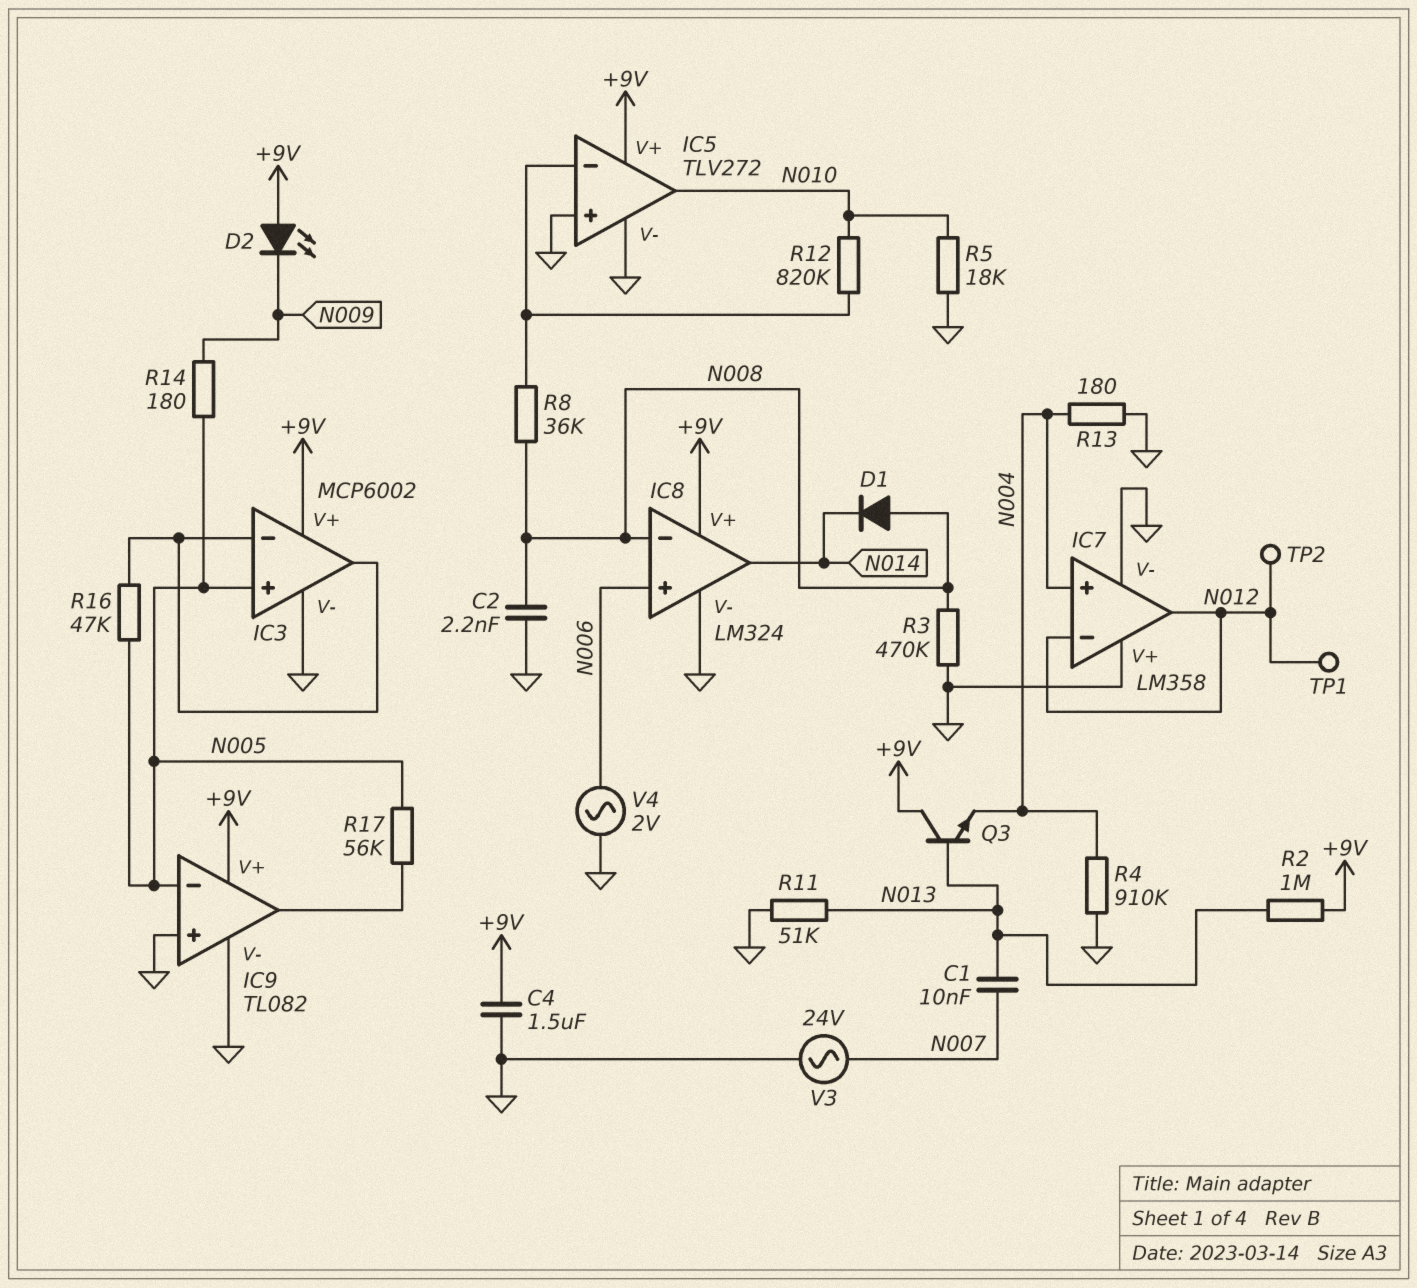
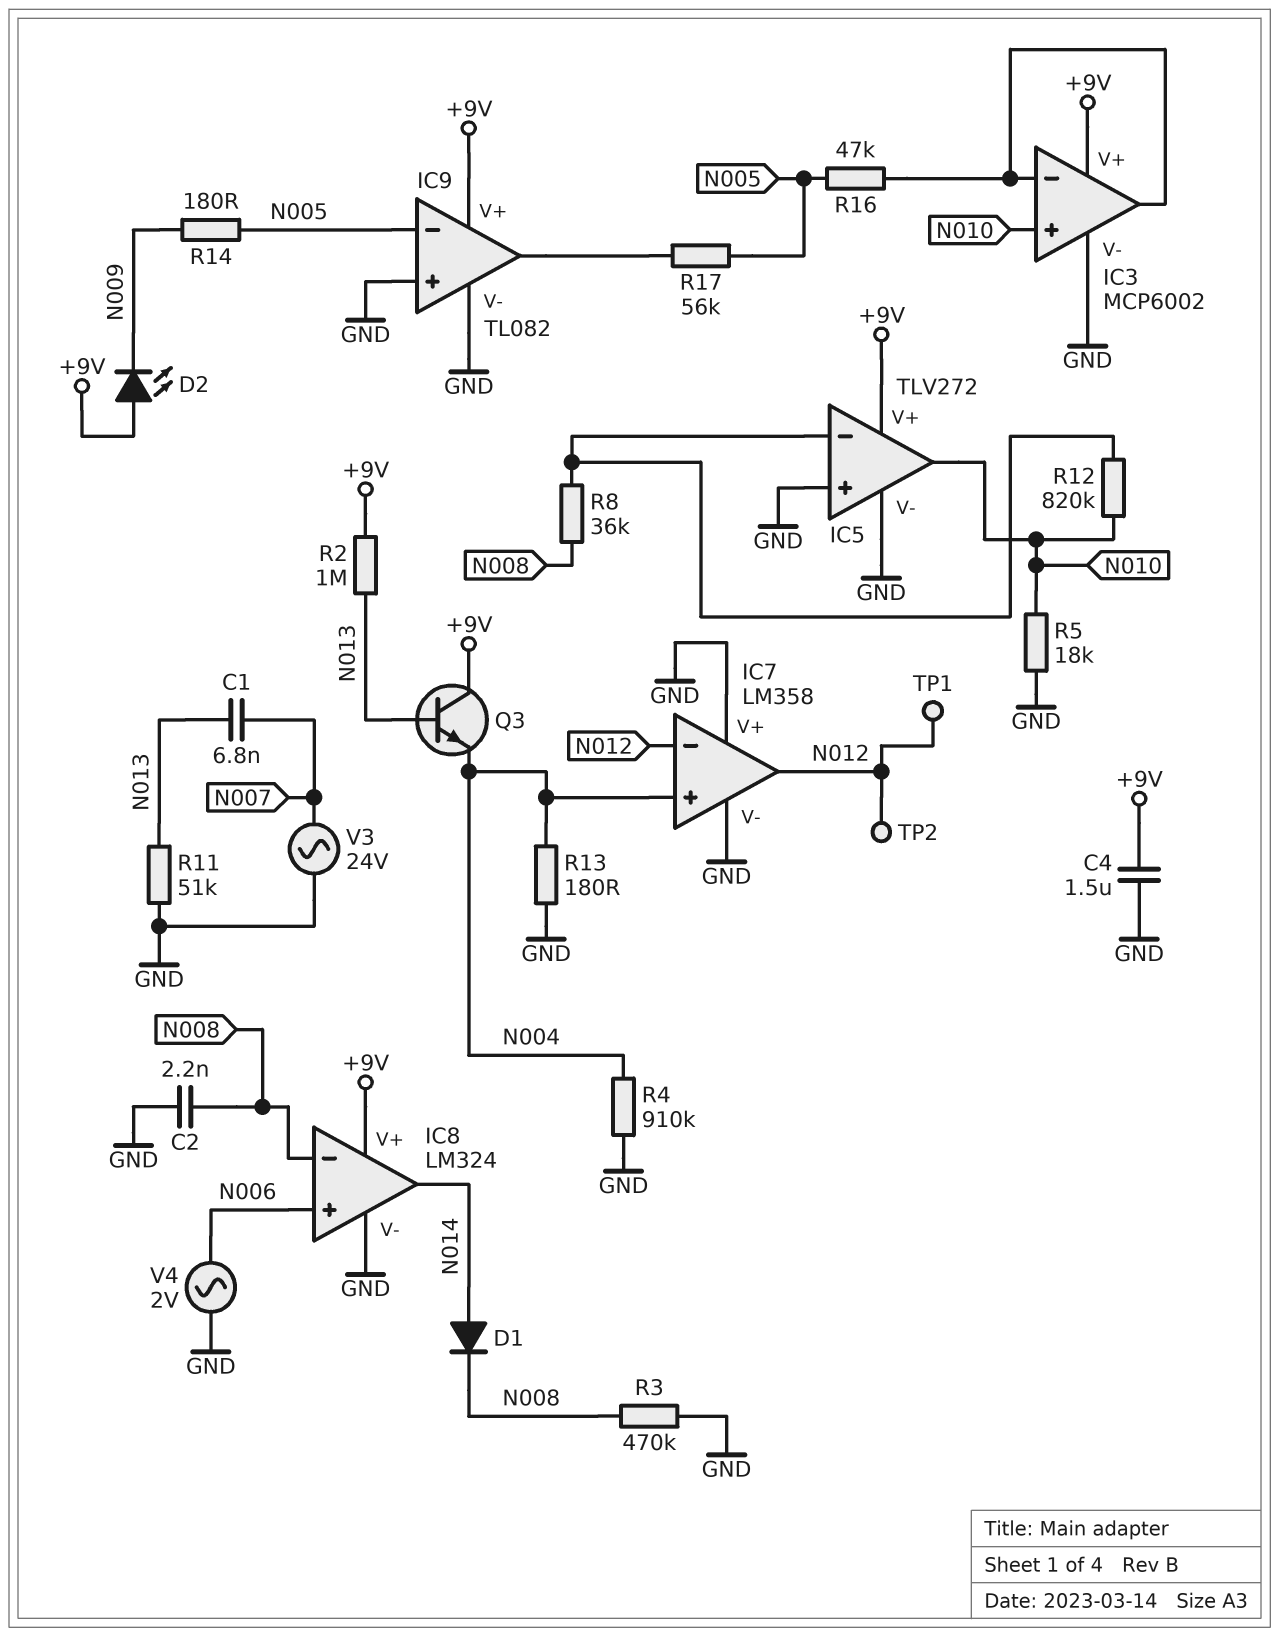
C1: 10nF (N007, N013) -> 6.8nF (N007, N013)
D1: diode (A N008, K N014) -> diode (A N014, K N008)
IC3 pin in+: N005 -> N010

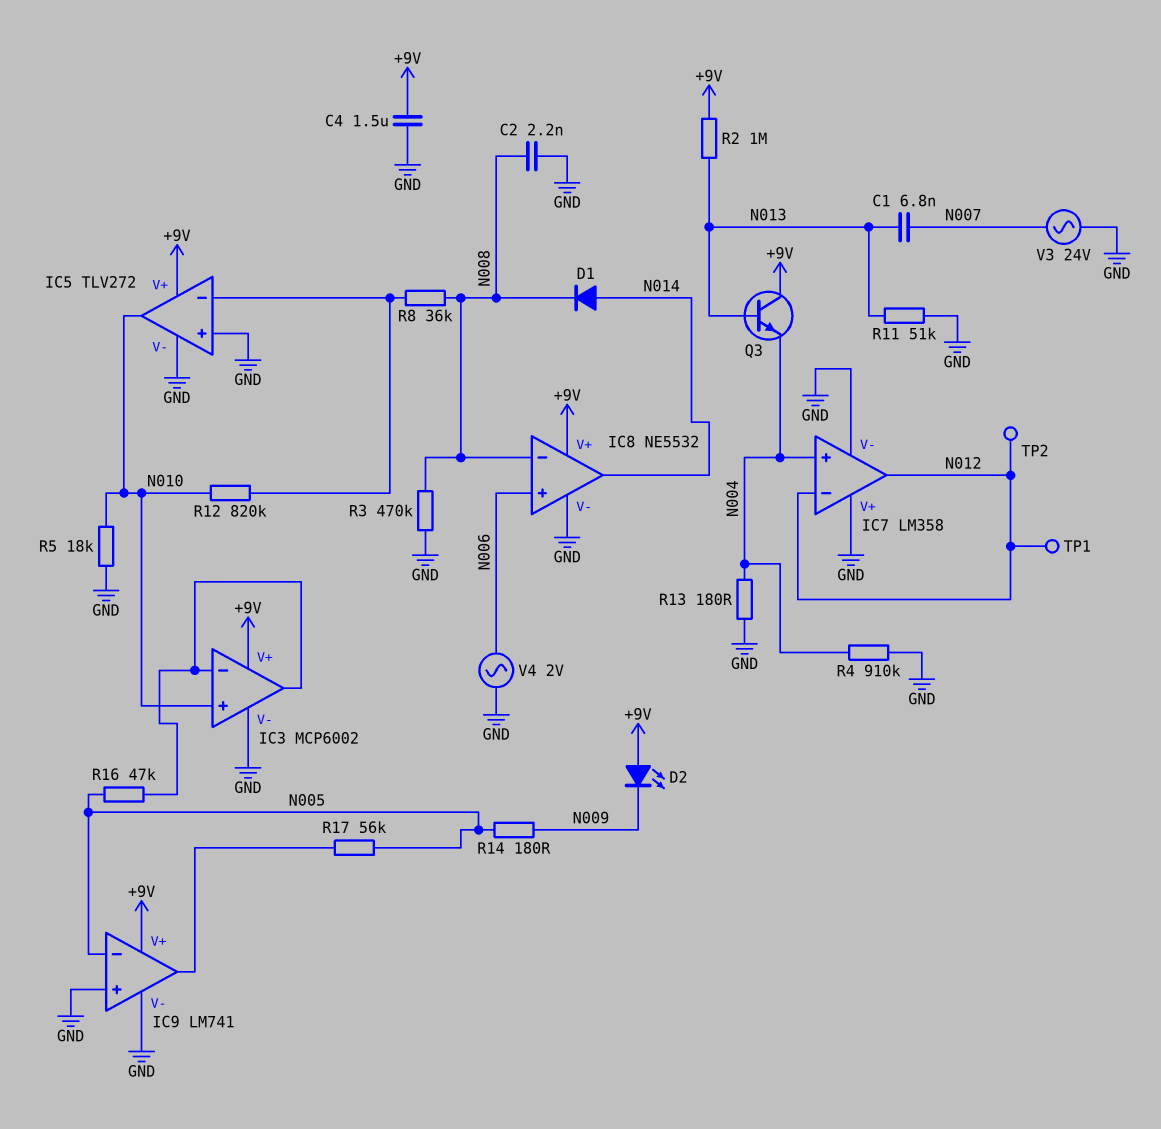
IC8: LM324 -> NE5532
IC9: TL082 -> LM741

